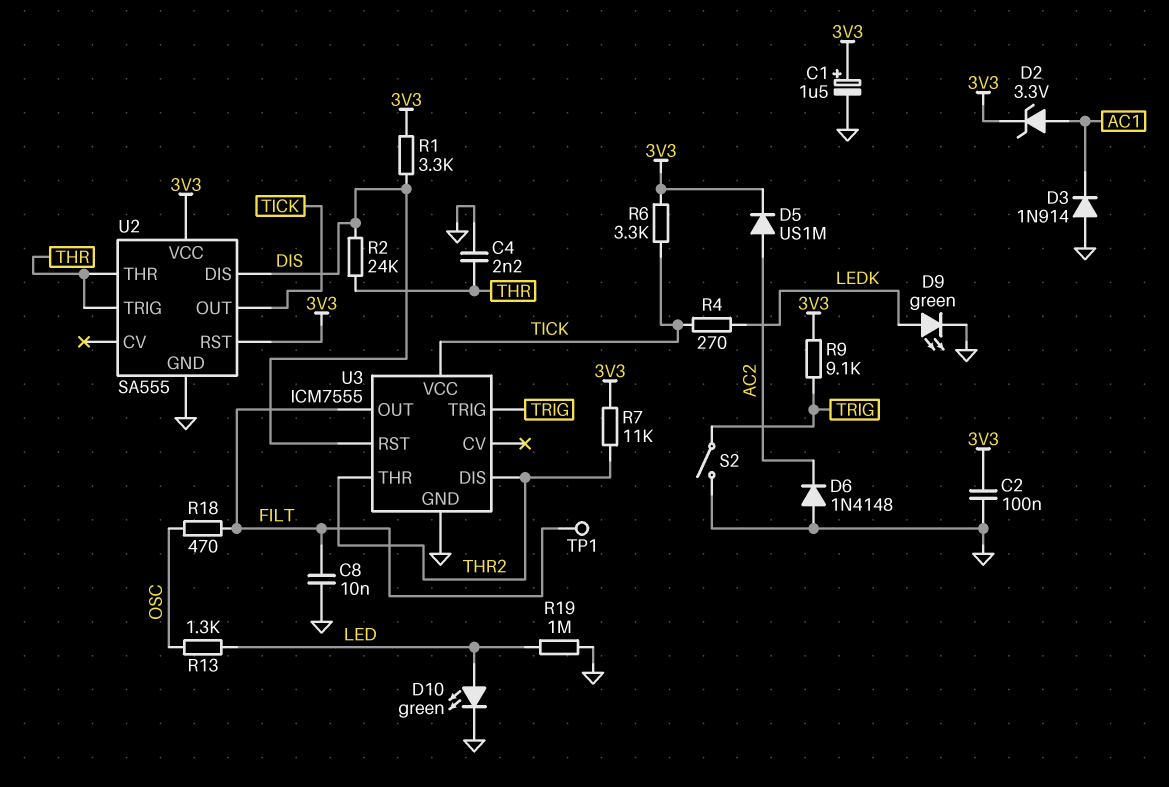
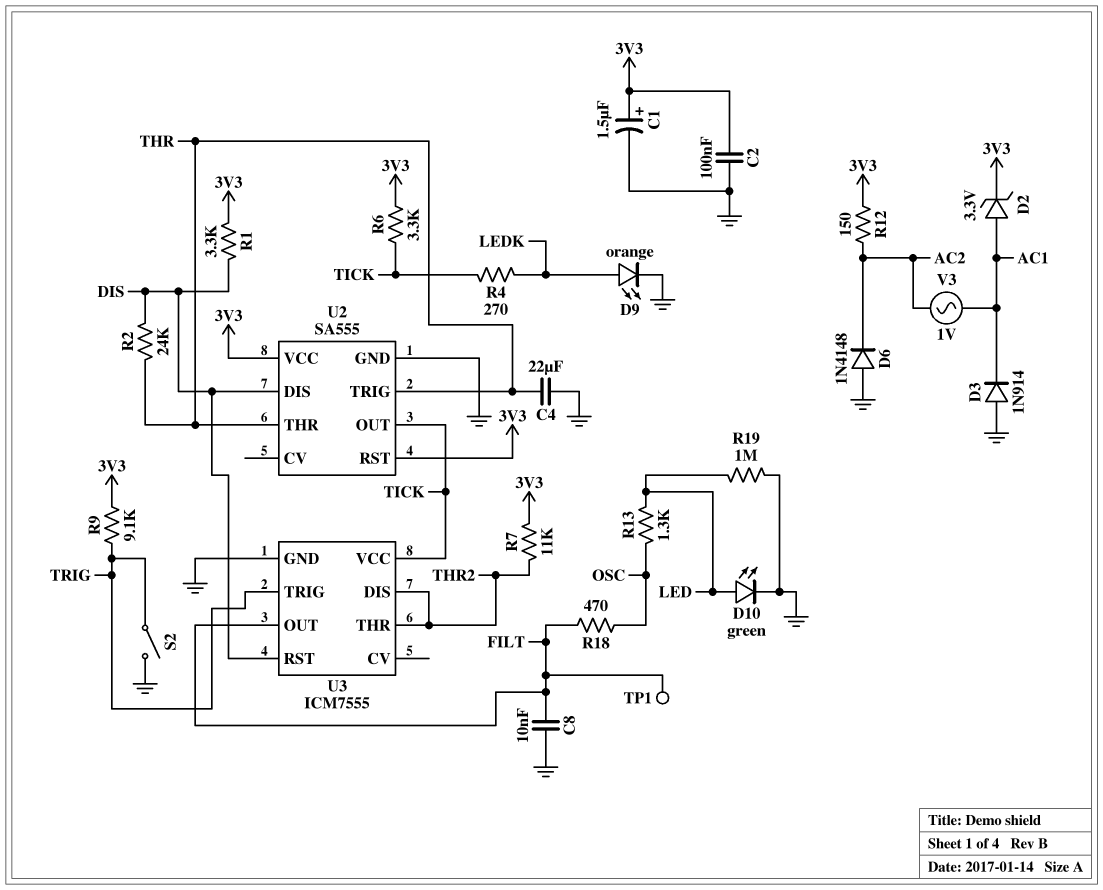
C4: 2.2nF (GND, THR) -> 22uF (GND, THR)
D5: diode US1M (A AC2, K 3V3) -> none
D9: LED green (A LEDK, K GND) -> LED orange (A LEDK, K GND)
R12: none -> 150 (3V3, AC2)
V3: none -> AC 1V (AC1, AC2)

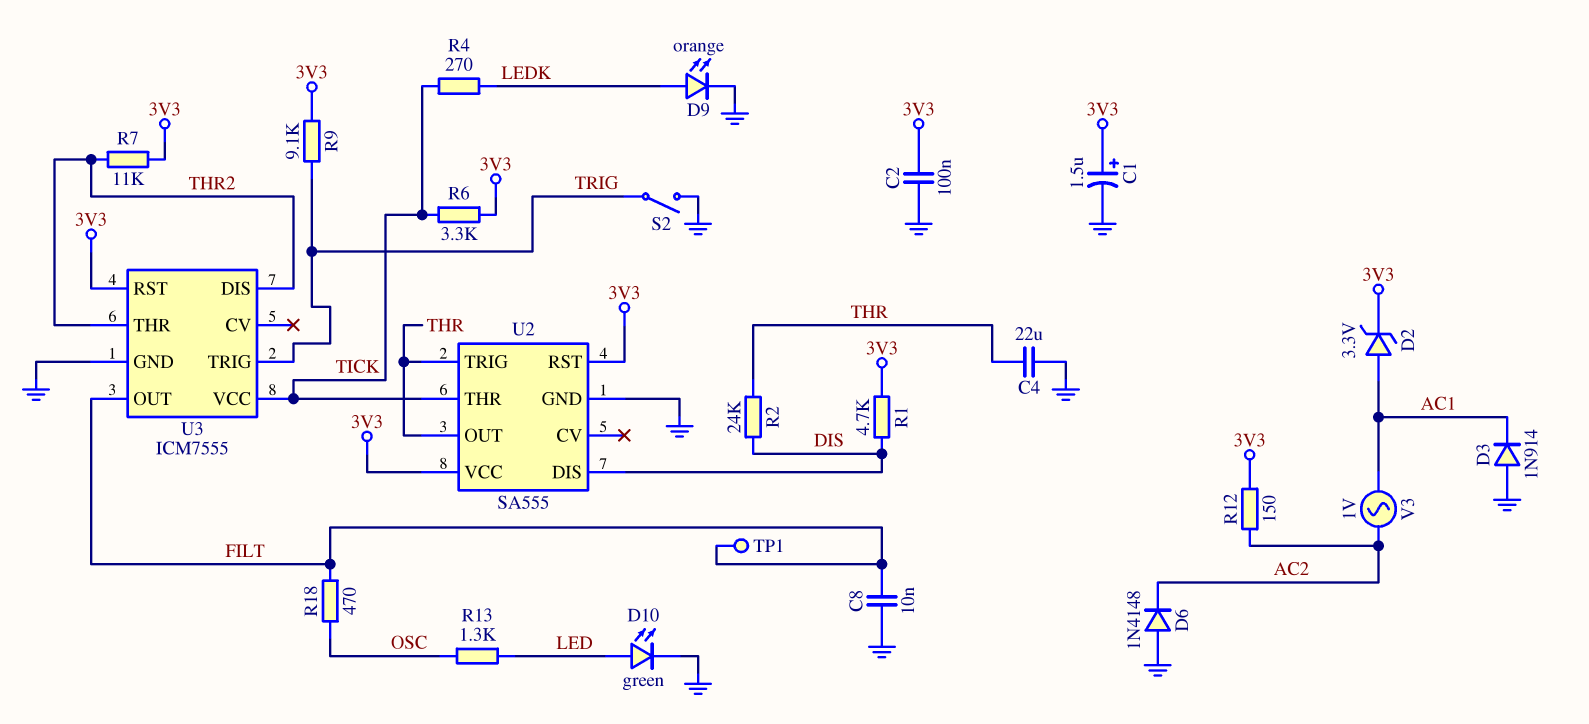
R1: 3.3k (3V3, DIS) -> 4.7k (3V3, DIS)
R19: 1M (GND, LED) -> none
U2 pin OUT: TICK -> THR
U2 pin THR: THR -> TICK
U3 pin RST: DIS -> 3V3

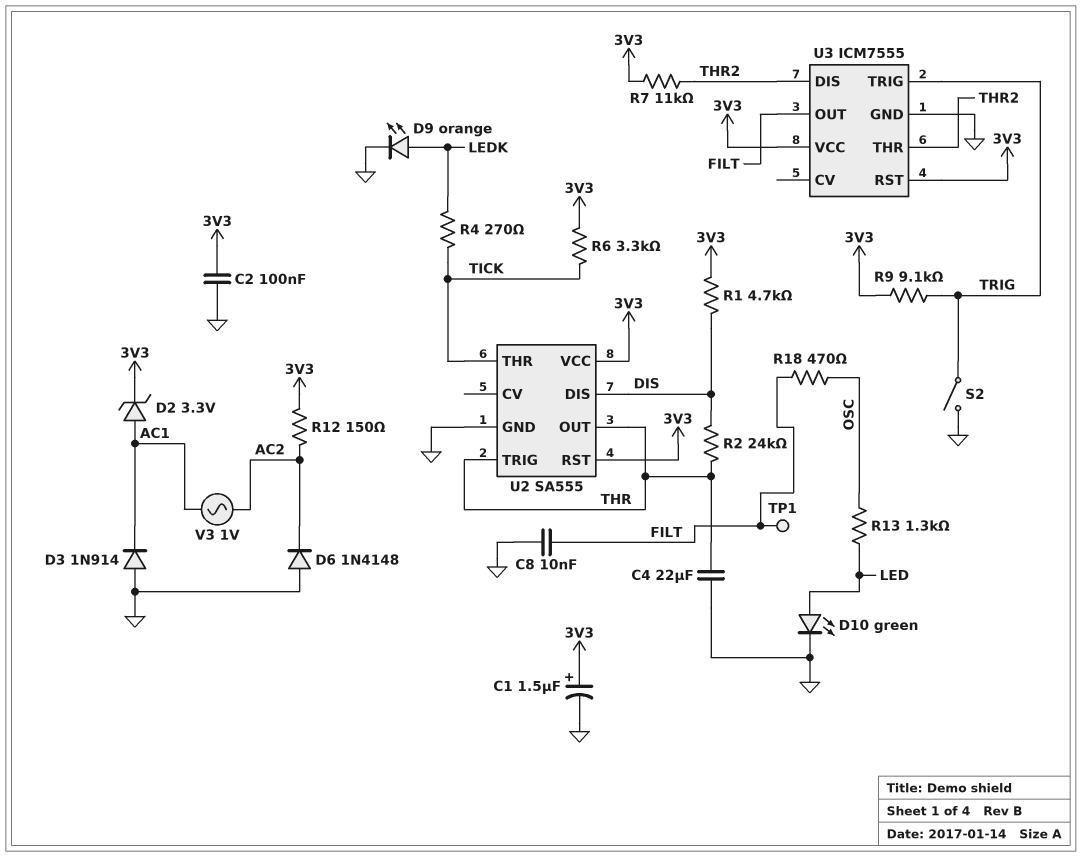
U3 pin VCC: TICK -> 3V3

